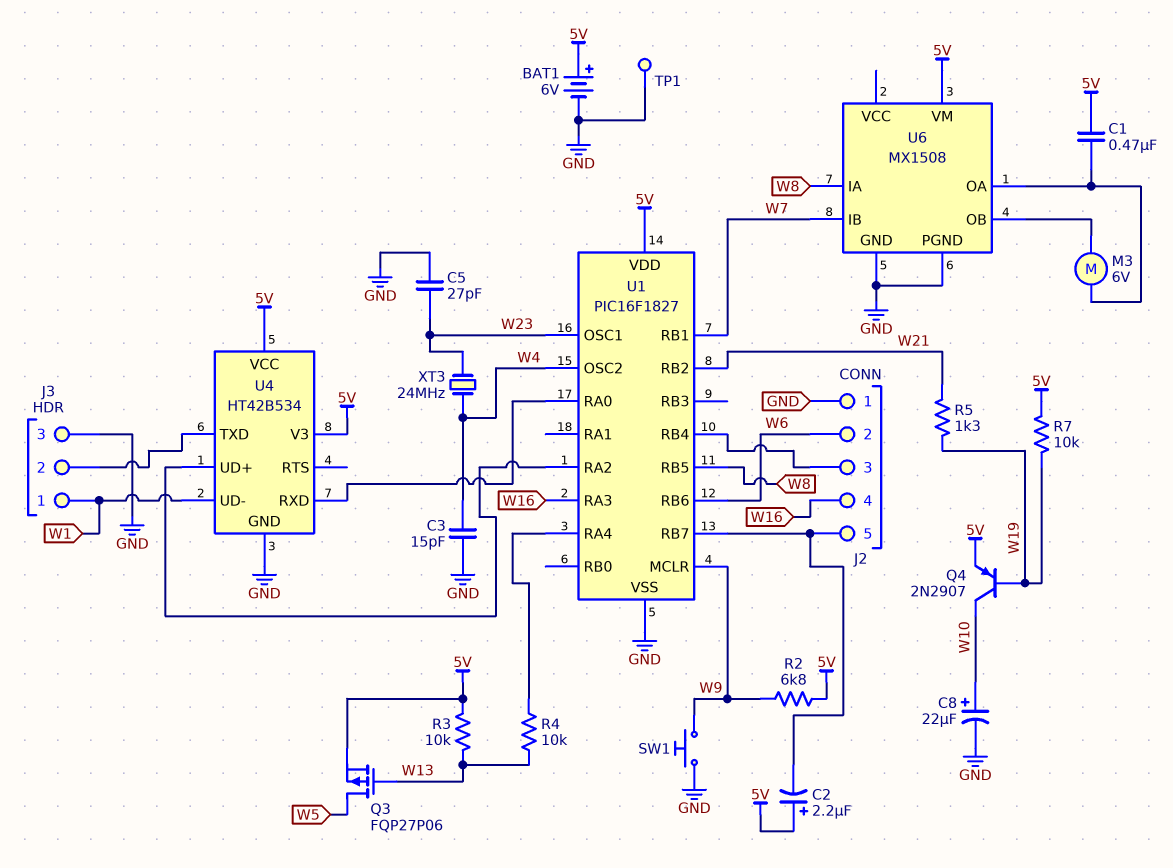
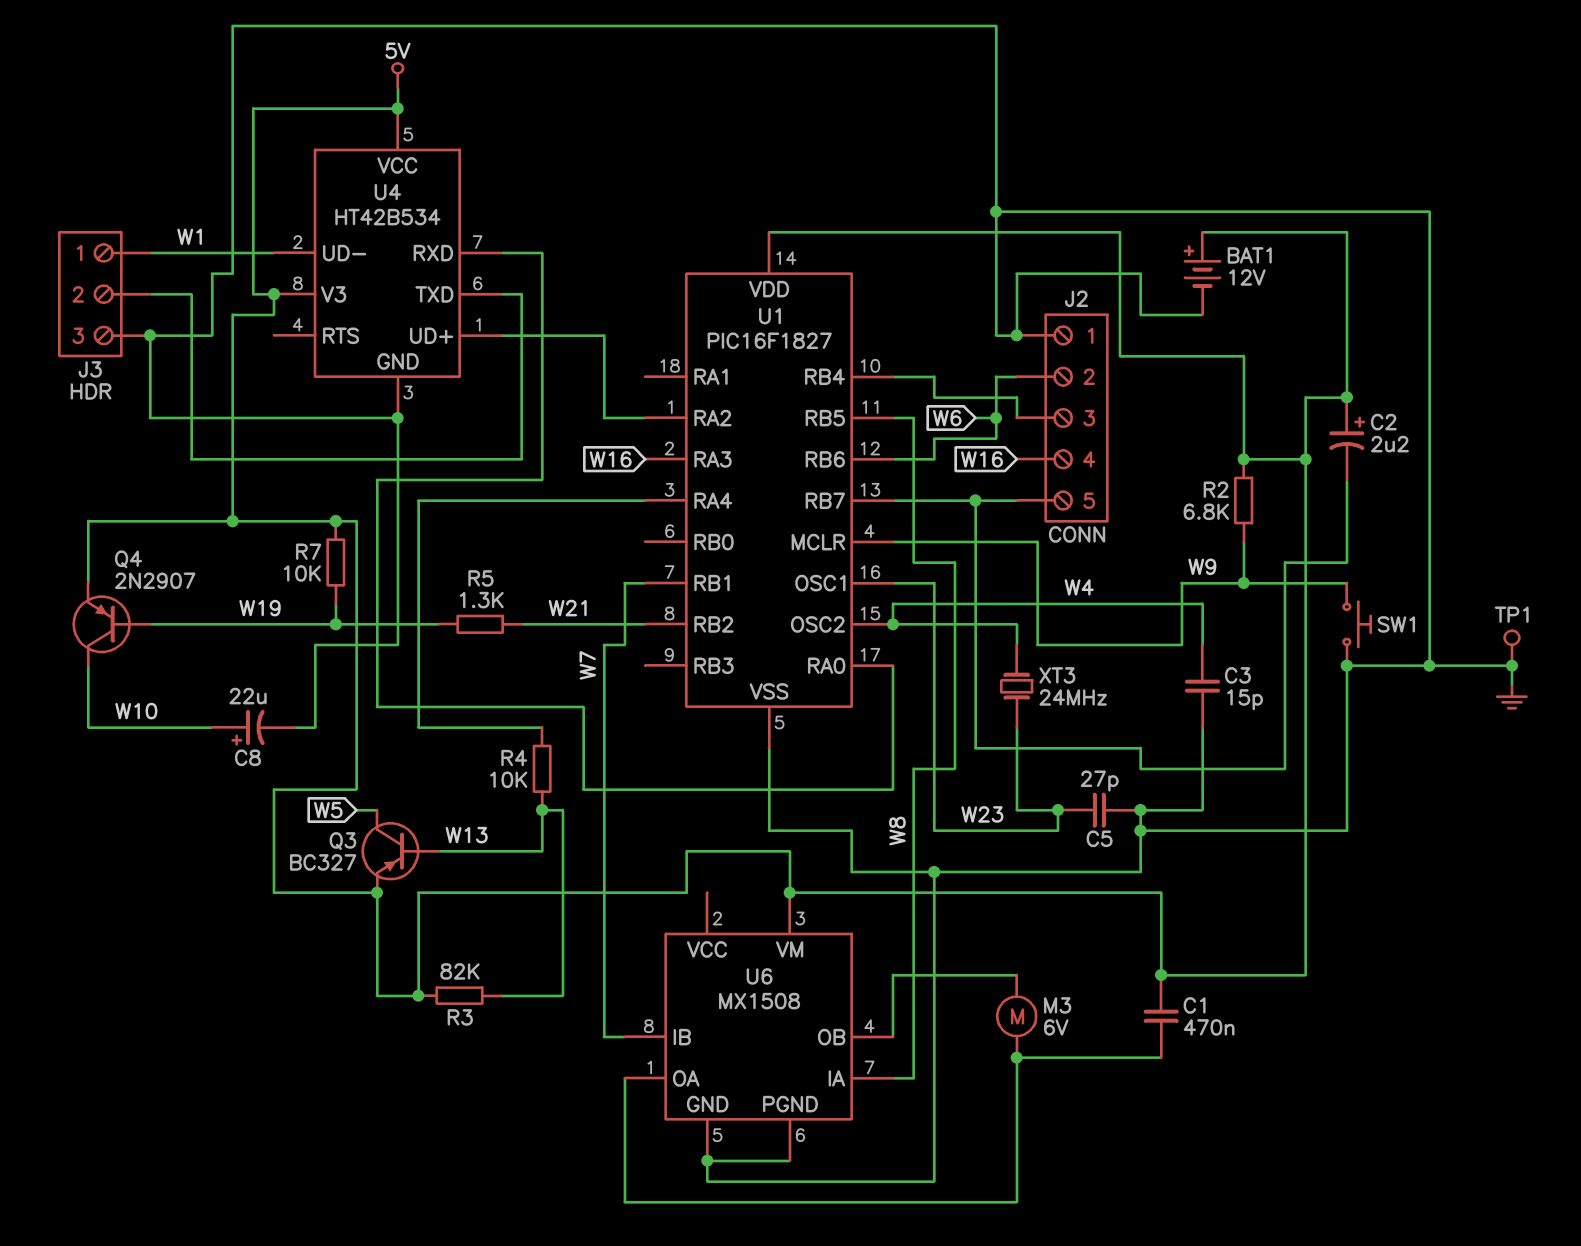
BAT1: 6V (plus 5V, minus GND) -> 12V (plus 5V, minus GND)
Q3: PMOS FQP27P06 (G W13, D W5, S 5V) -> PNP BC327 (B W13, C W5, E 5V)
R3: 10k (5V, W13) -> 82k (5V, W13)

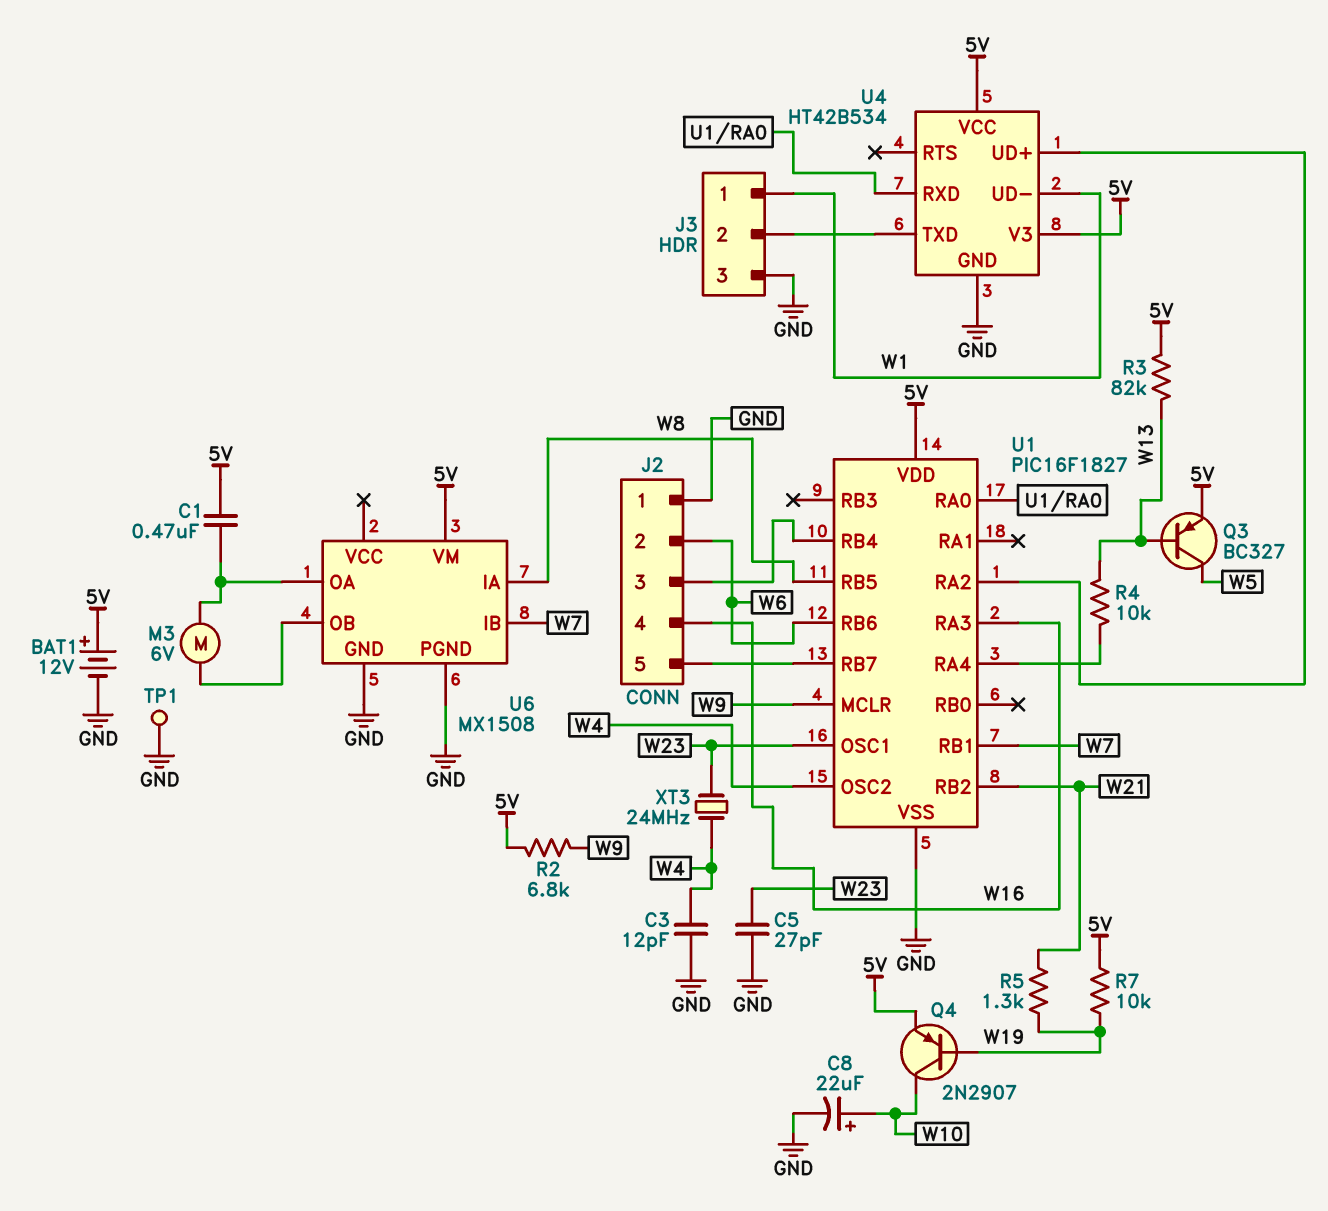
C2: 2.2uF (plus 5V, minus J2/5) -> none
C3: 15pF (GND, W4) -> 12pF (GND, W4)
SW1: button (GND, W9) -> none

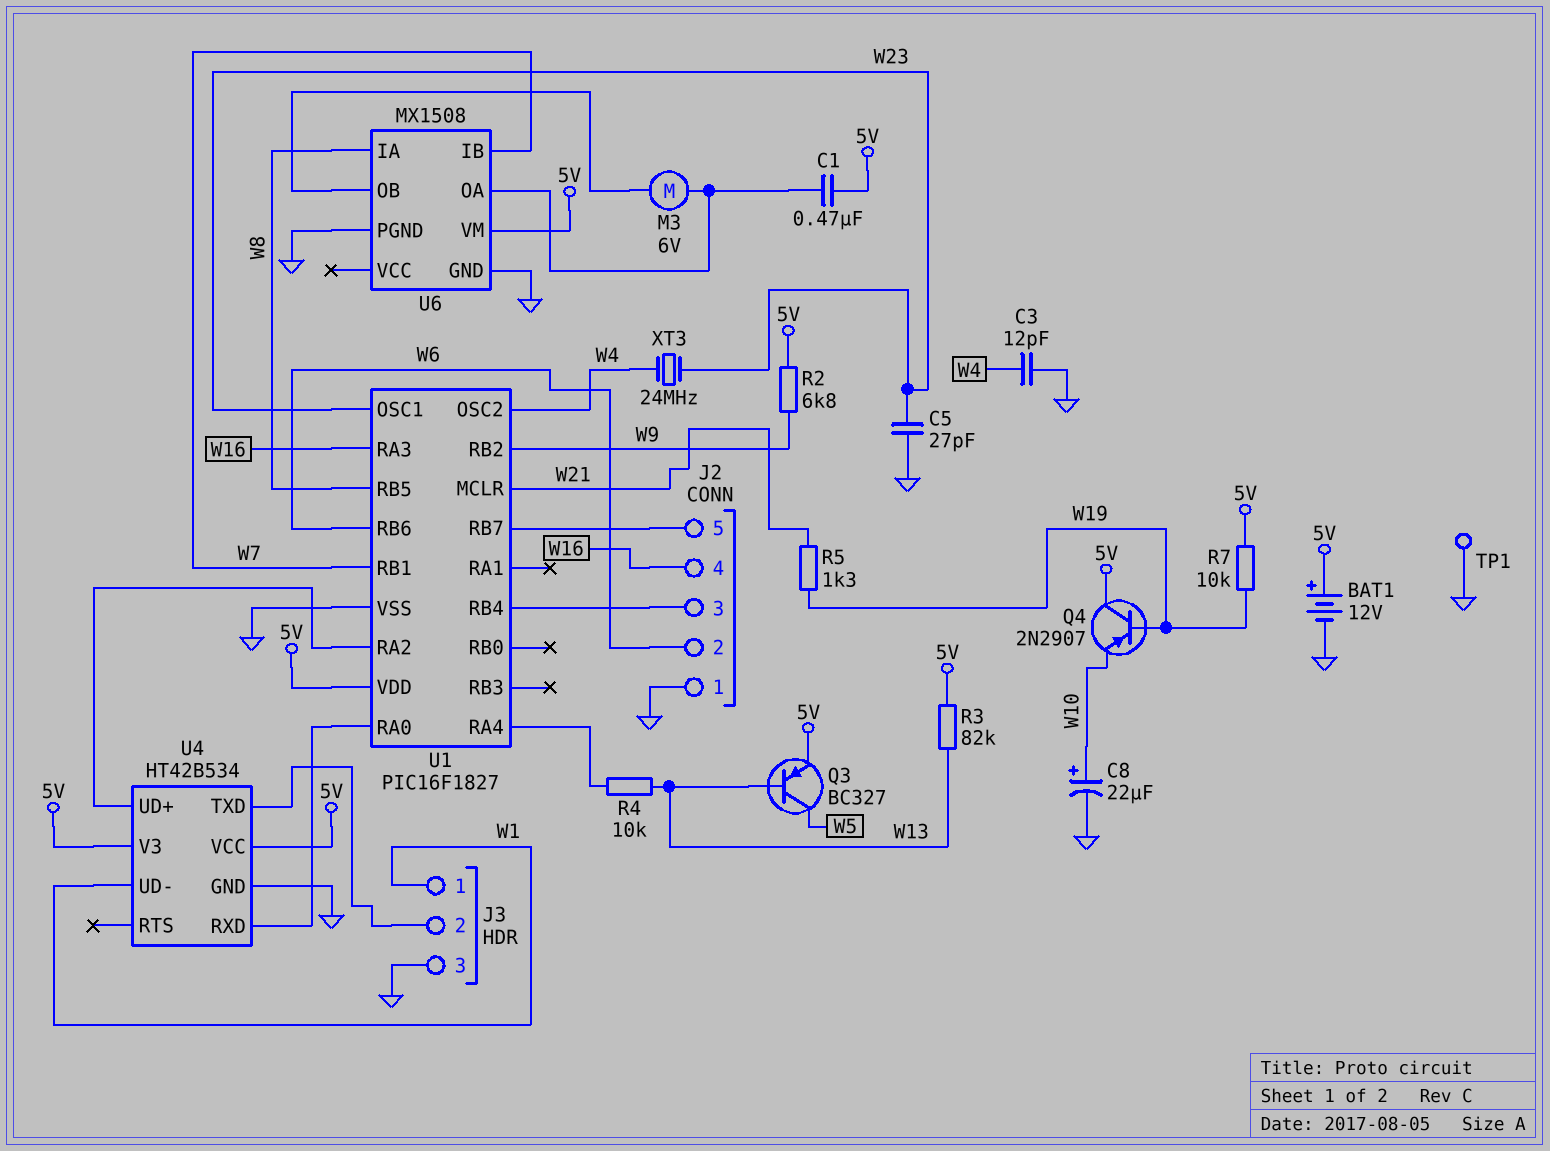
Q4: PNP 2N2907 (B W19, C W10, E 5V) -> PNP 2N2907 (B W19, C 5V, E W10)
U1 pin MCLR: W9 -> W21
U1 pin RB2: W21 -> W9

